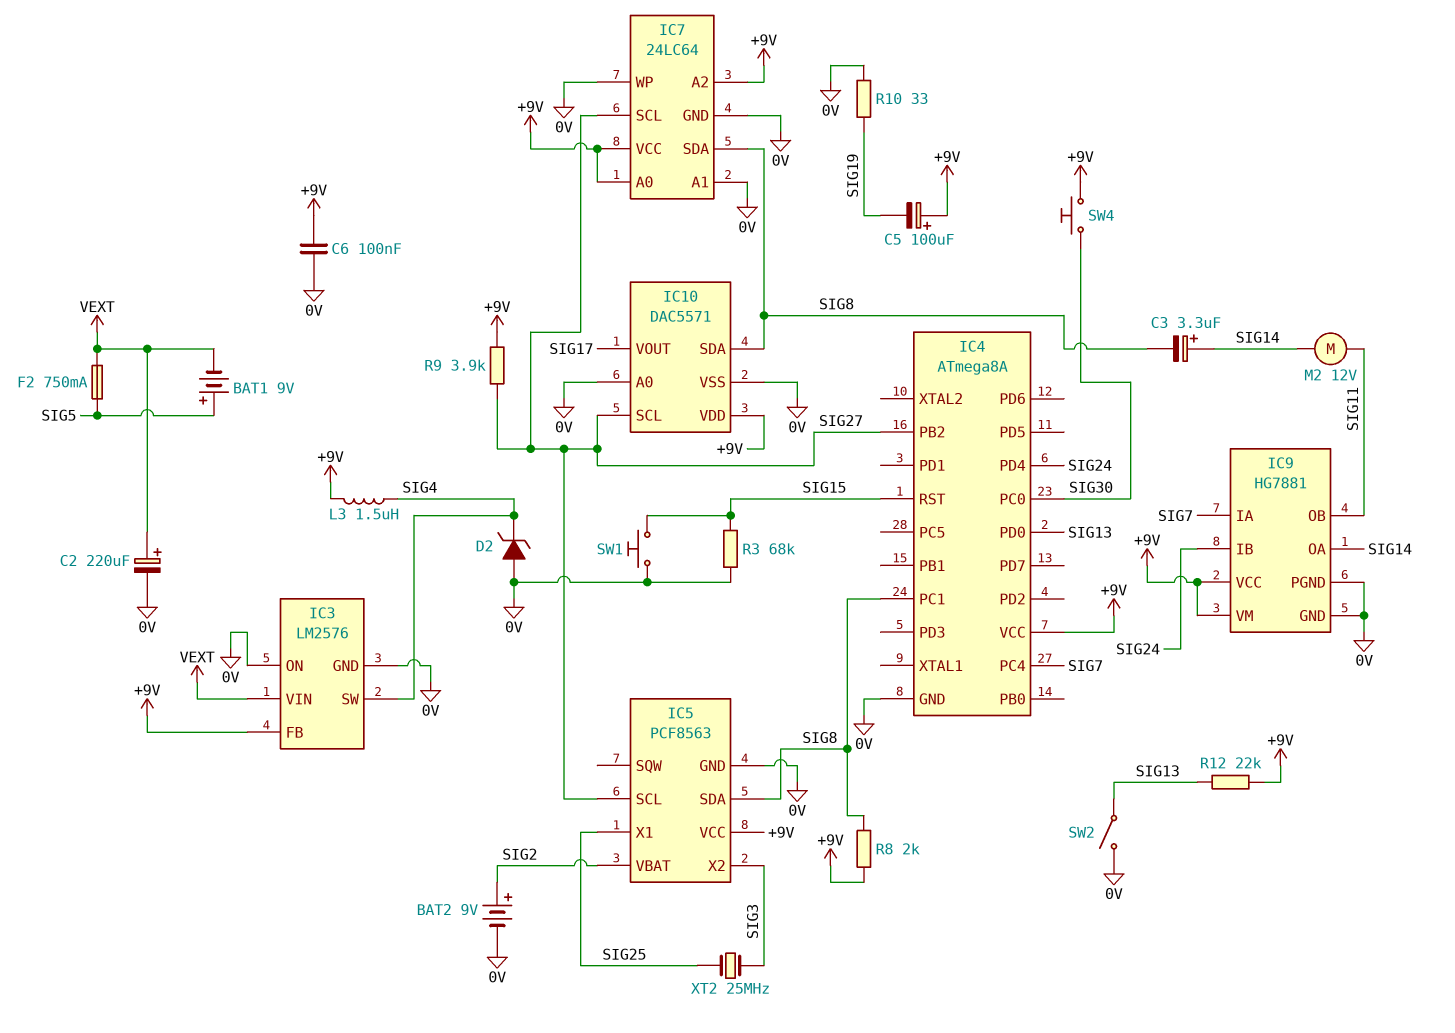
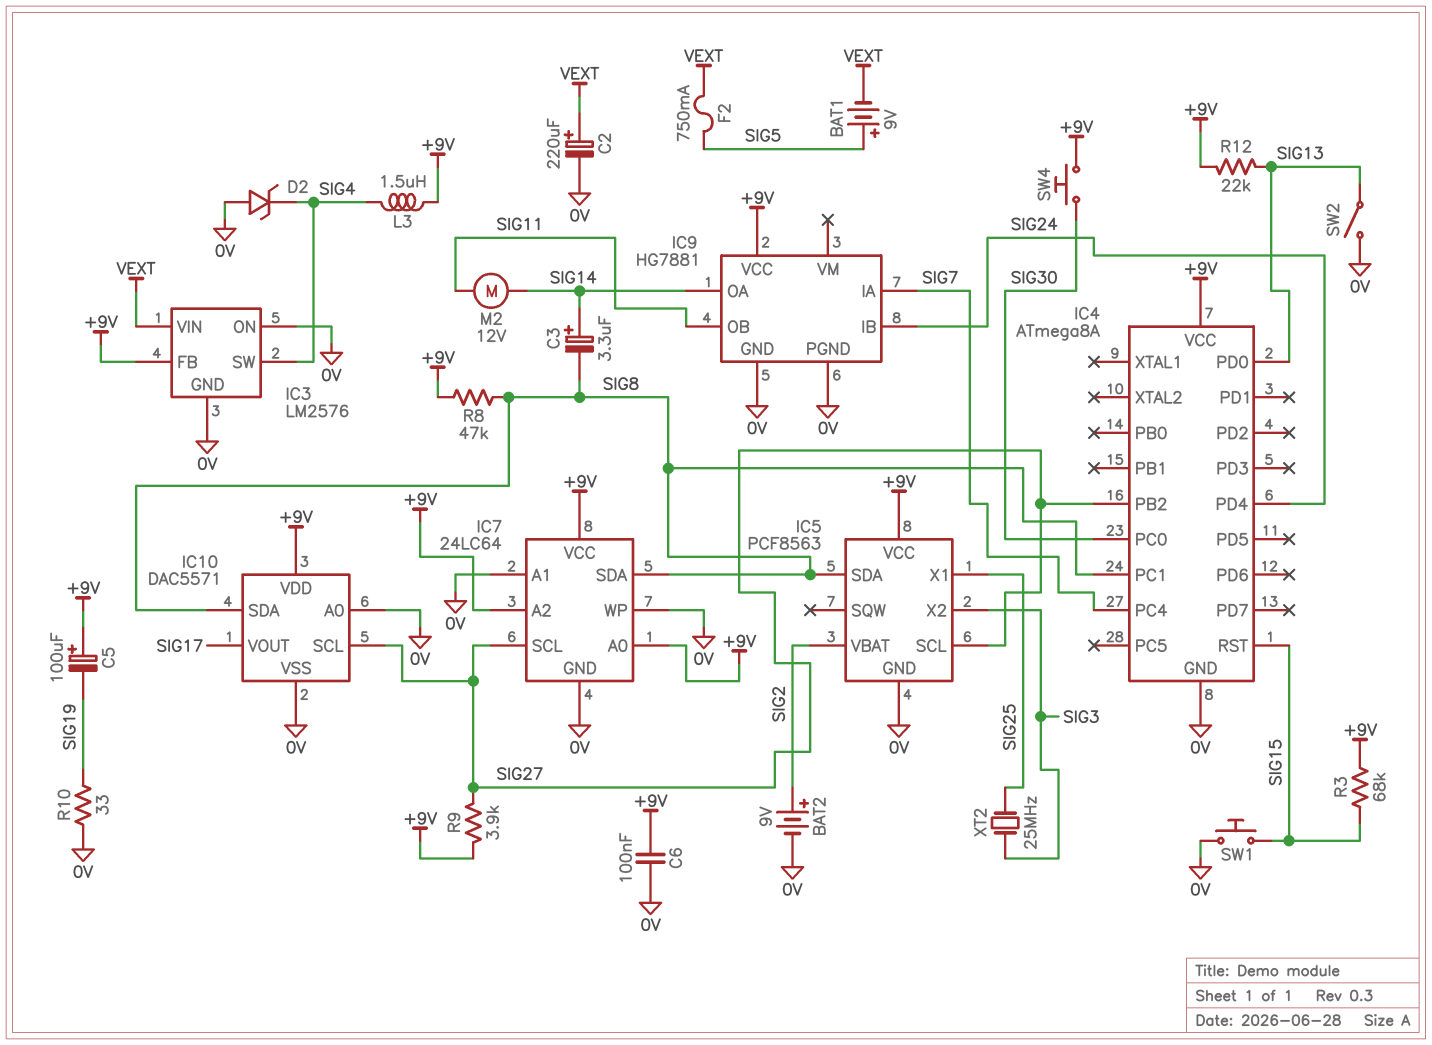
IC9 pin VM: +9V -> none
R3: 68k (0V, SIG15) -> 68k (+9V, SIG15)
R8: 2k (+9V, SIG8) -> 47k (+9V, SIG8)

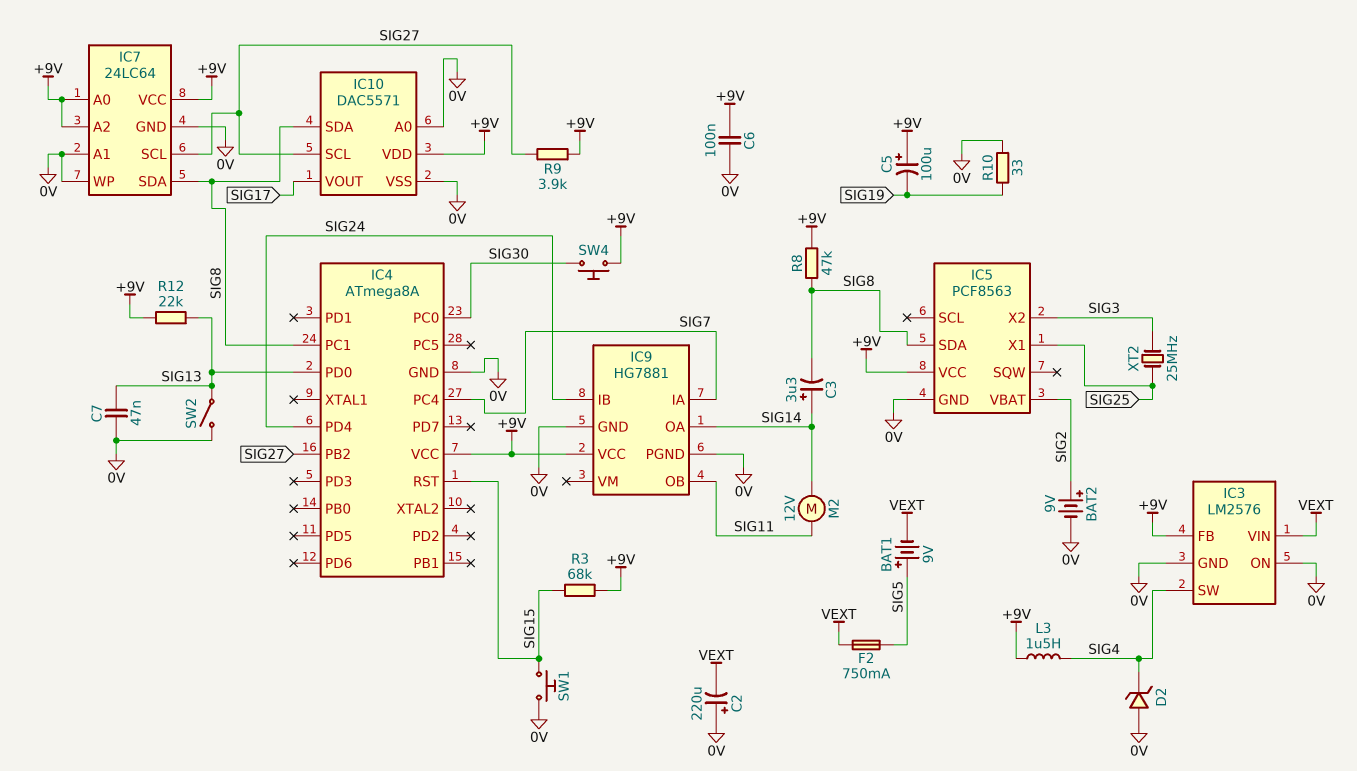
C2: 220uF (plus VEXT, minus 0V) -> 220uF (plus 0V, minus VEXT)
C7: none -> 47nF (0V, SIG13)
IC5 pin SCL: SIG27 -> none

